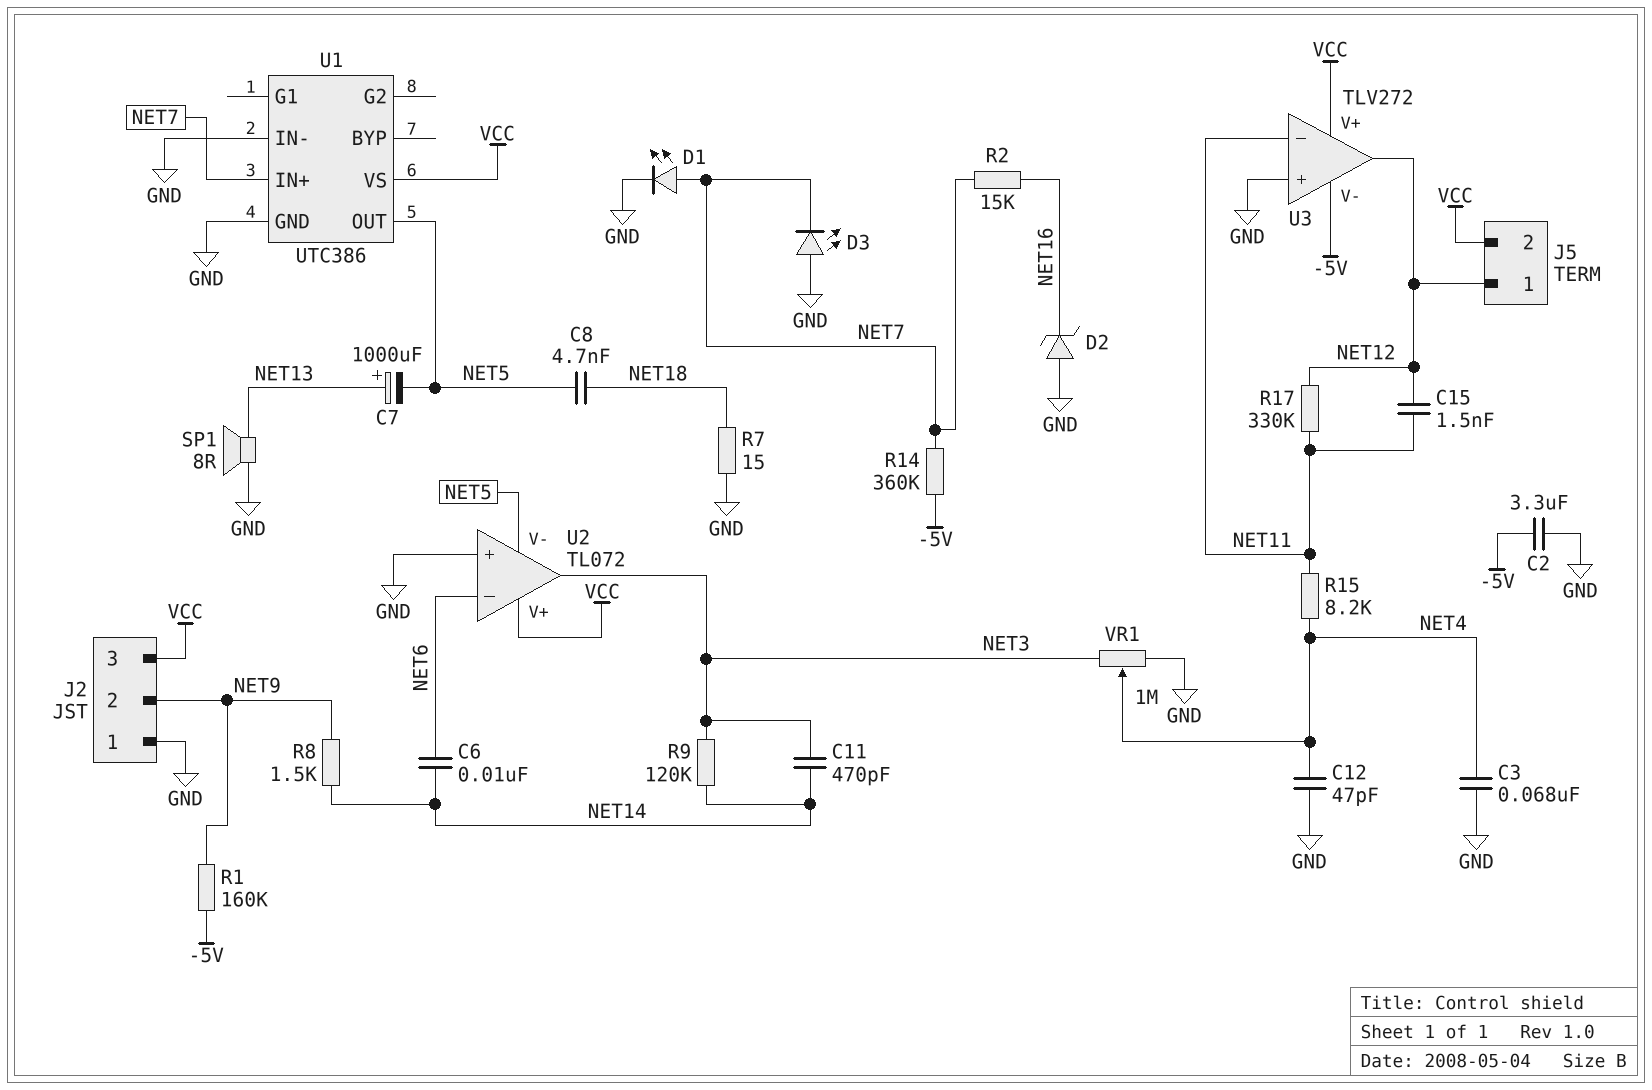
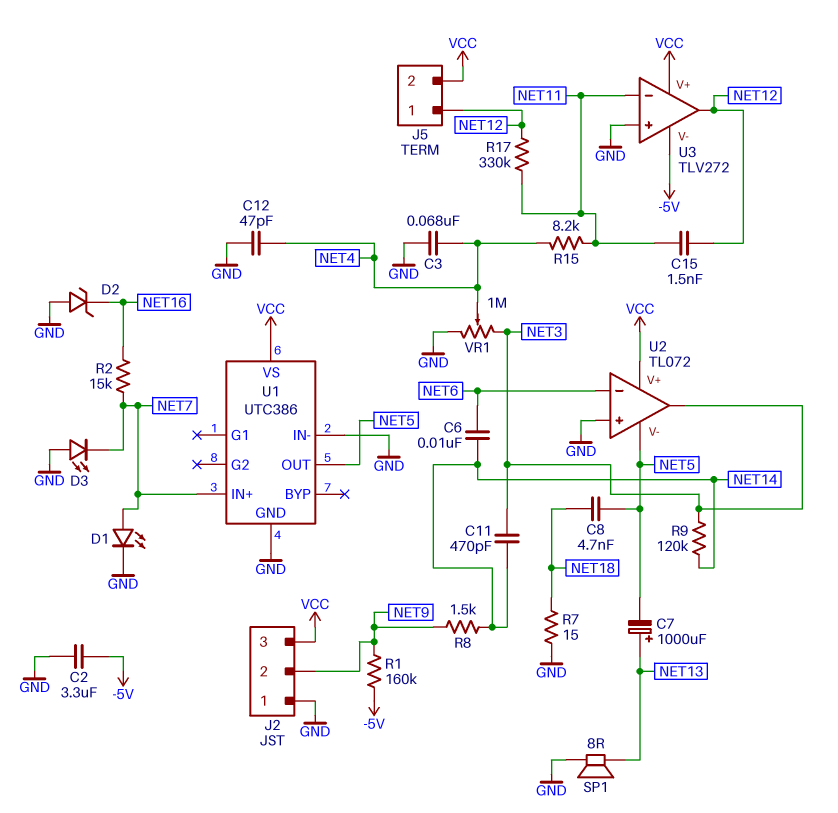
R14: 360k (-5V, NET7) -> none

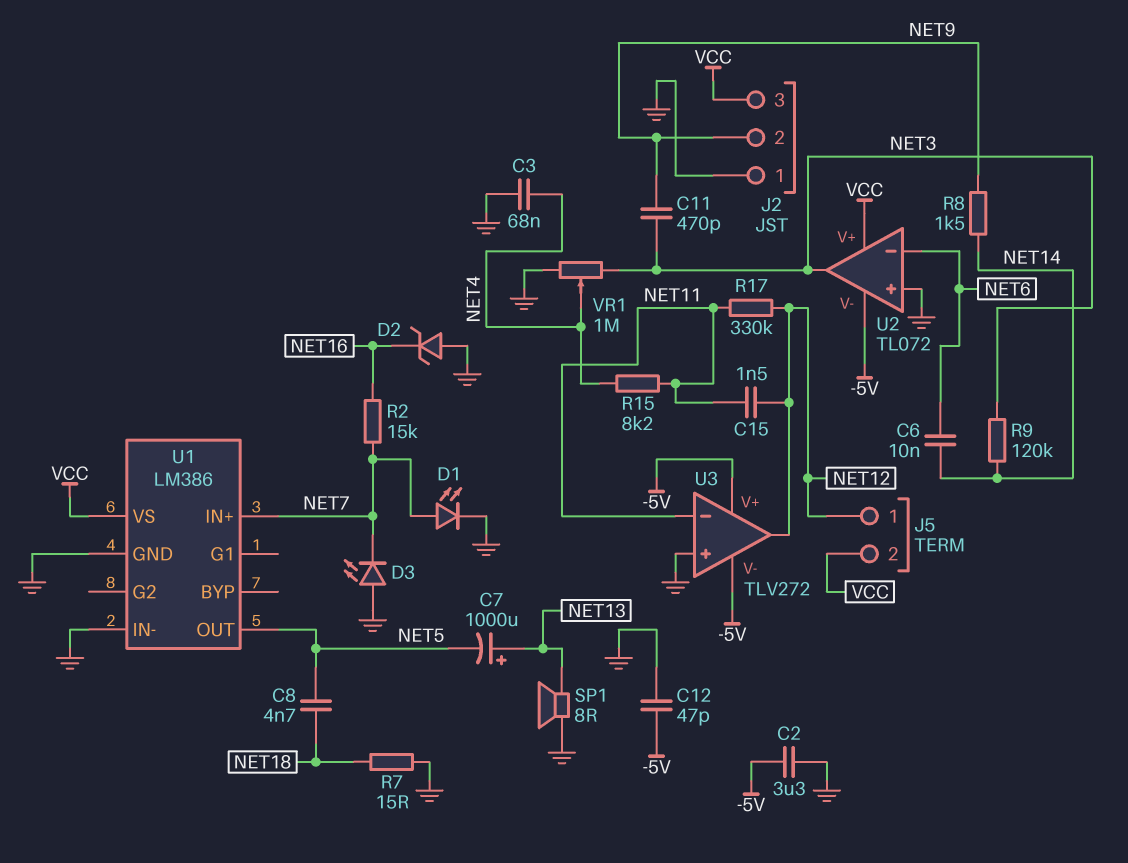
C11: 470pF (NET3, NET14) -> 470pF (NET3, NET9)
C12: 47pF (GND, NET4) -> 47pF (-5V, GND)
R1: 160k (-5V, NET9) -> none
U1: UTC386 -> LM386
U2 pin V-: NET5 -> -5V
U3 pin V+: VCC -> -5V

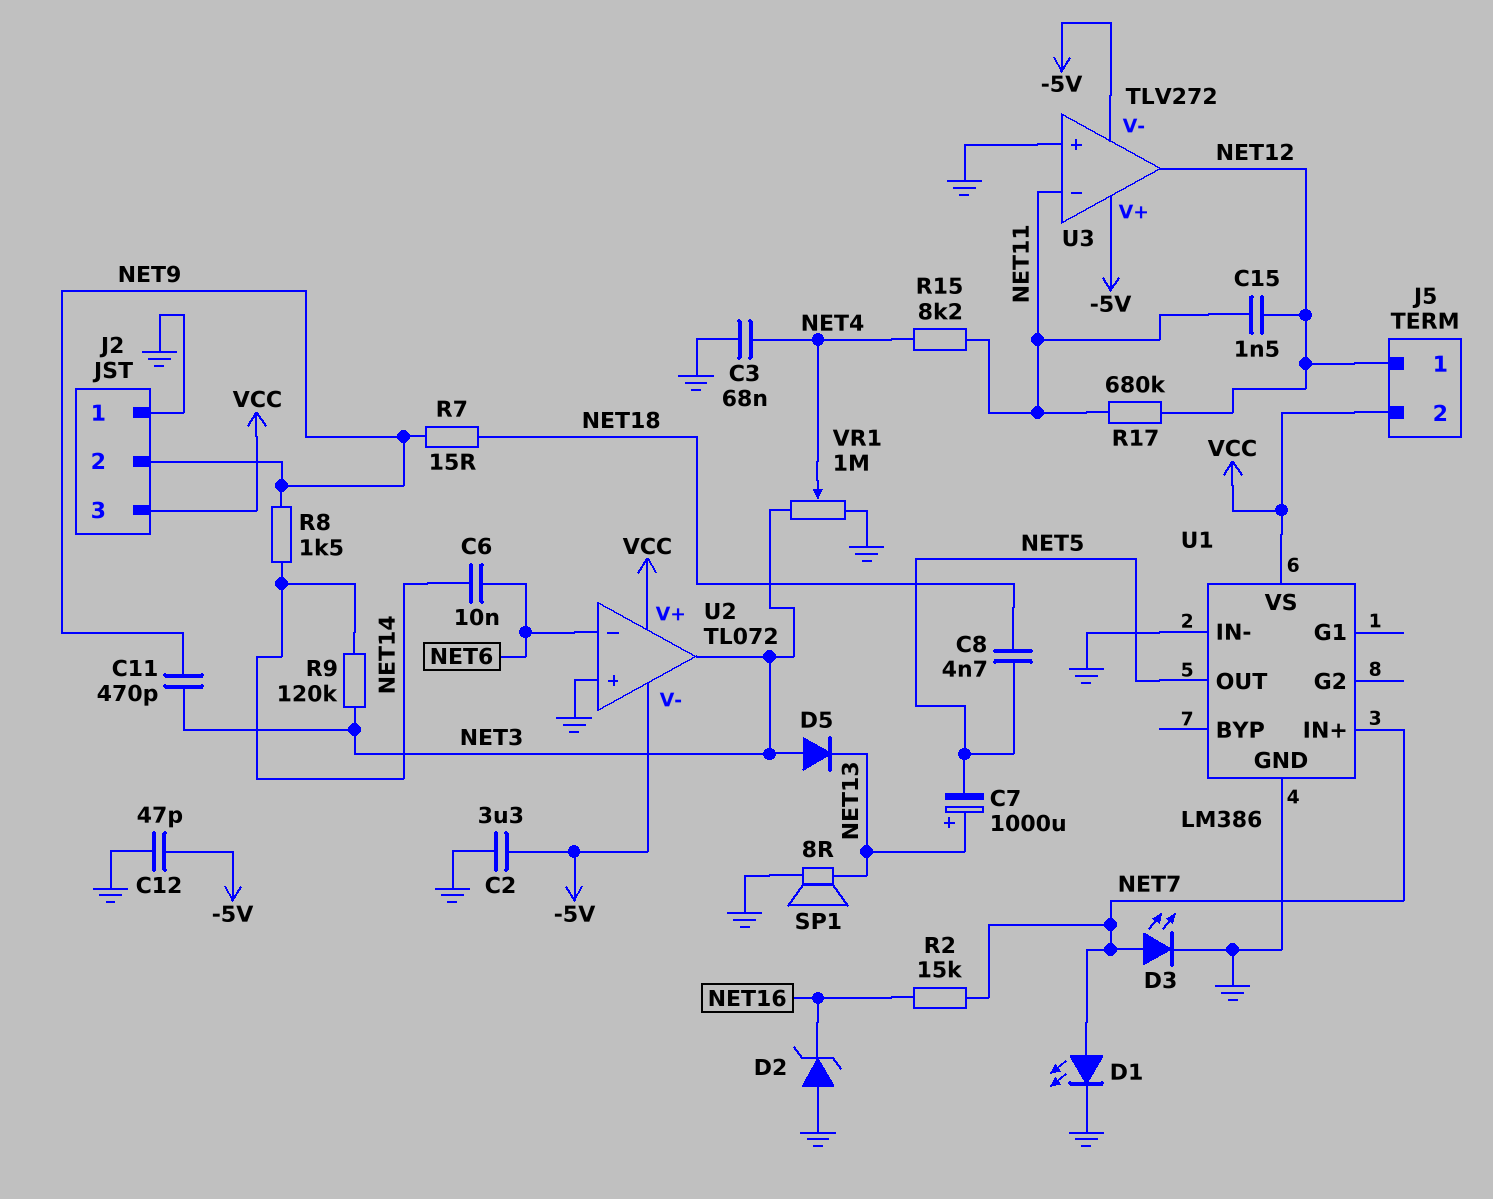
D3: LED (A GND, K NET7) -> LED (A NET7, K GND)
D5: none -> diode (A NET3, K NET13)
R7: 15 (GND, NET18) -> 15 (NET9, NET18)
R17: 330k (NET11, NET12) -> 680k (NET11, NET12)

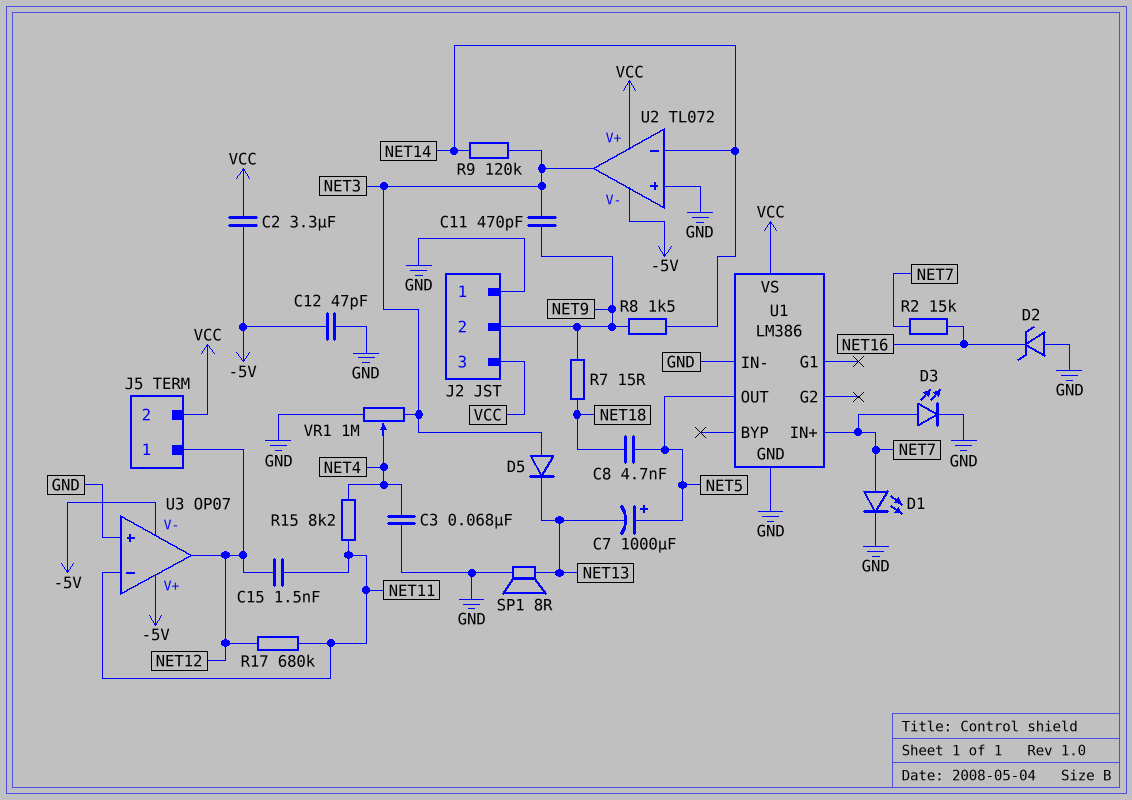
C2: 3.3uF (-5V, GND) -> 3.3uF (-5V, VCC)
C6: 10nF (NET6, NET14) -> none
C7: 1000uF (plus NET13, minus NET5) -> 1000uF (plus NET5, minus NET13)
U2 pin in-: NET6 -> NET14
U3: TLV272 -> OP07

